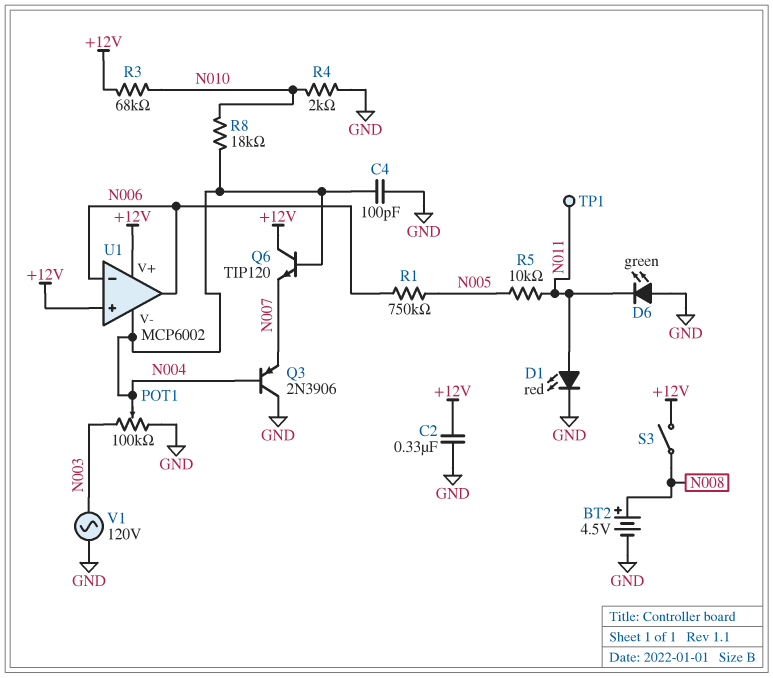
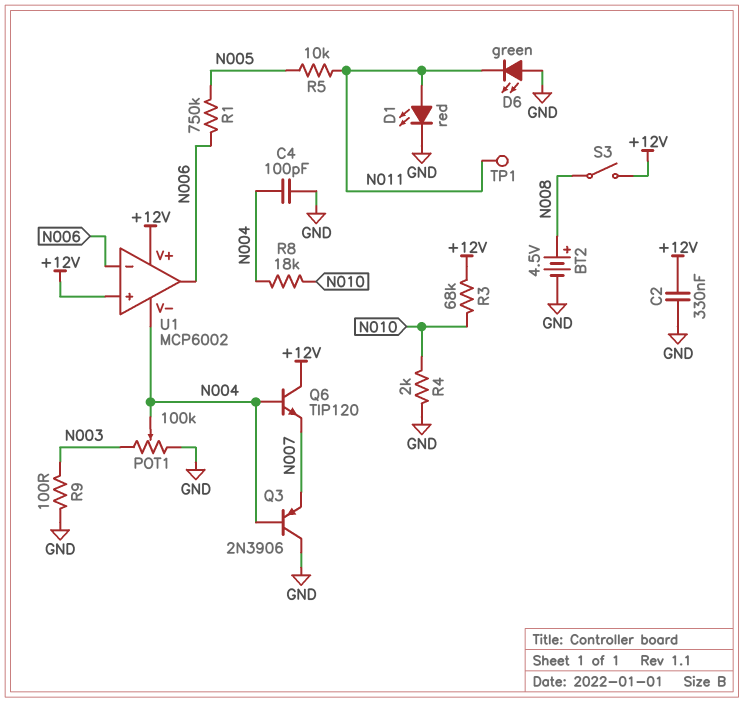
R9: none -> 100 (GND, N003)
V1: AC 120V (GND, N003) -> none

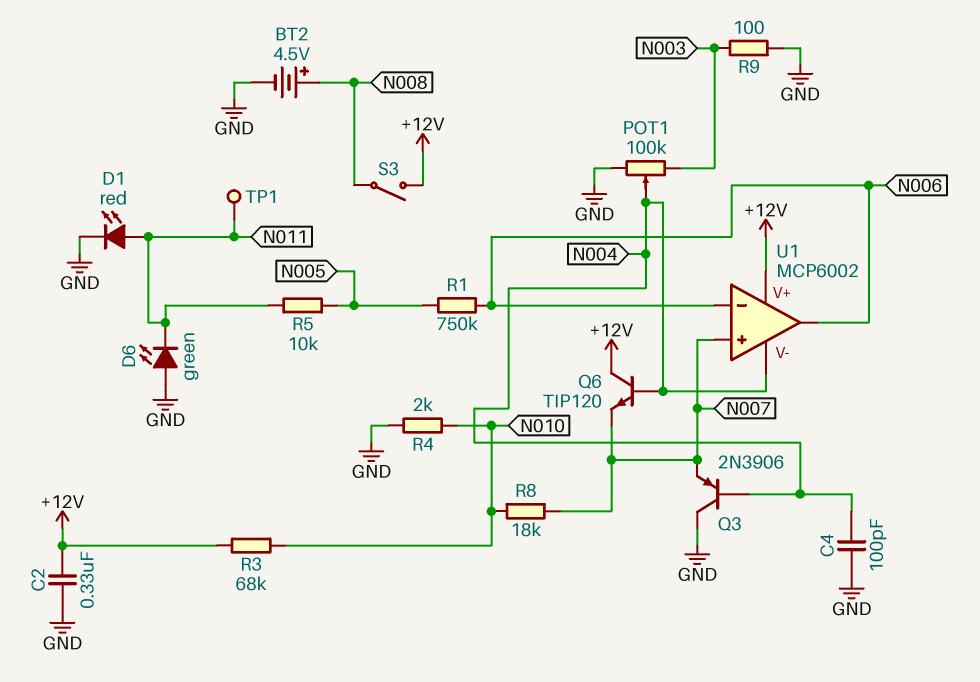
R8: 18k (N004, N010) -> 18k (N007, N010)
U1 pin in+: +12V -> N007

